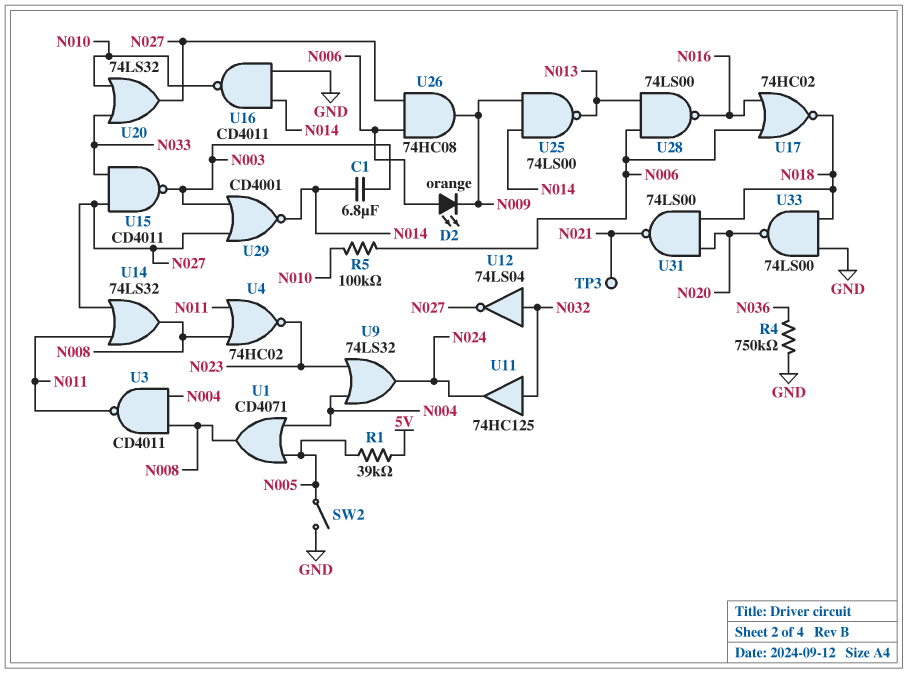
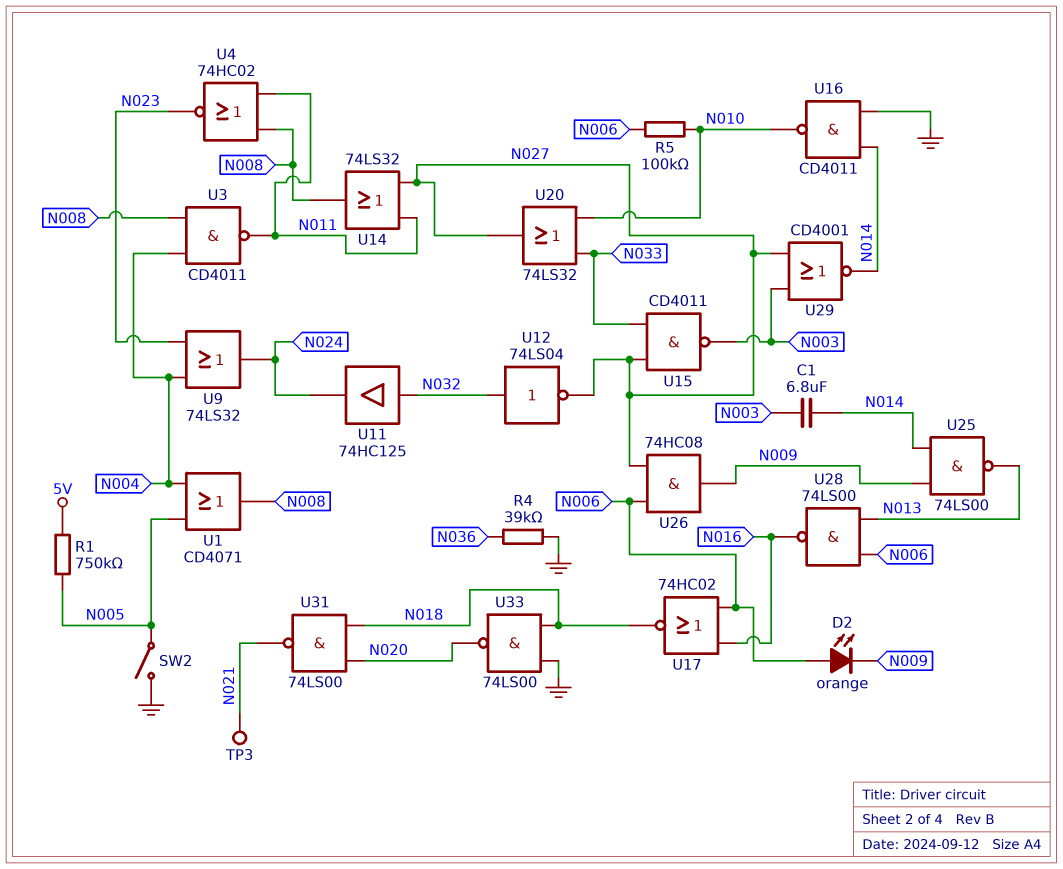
R1: 39k (5V, N005) -> 750k (5V, N005)
R4: 750k (GND, N036) -> 39k (GND, N036)

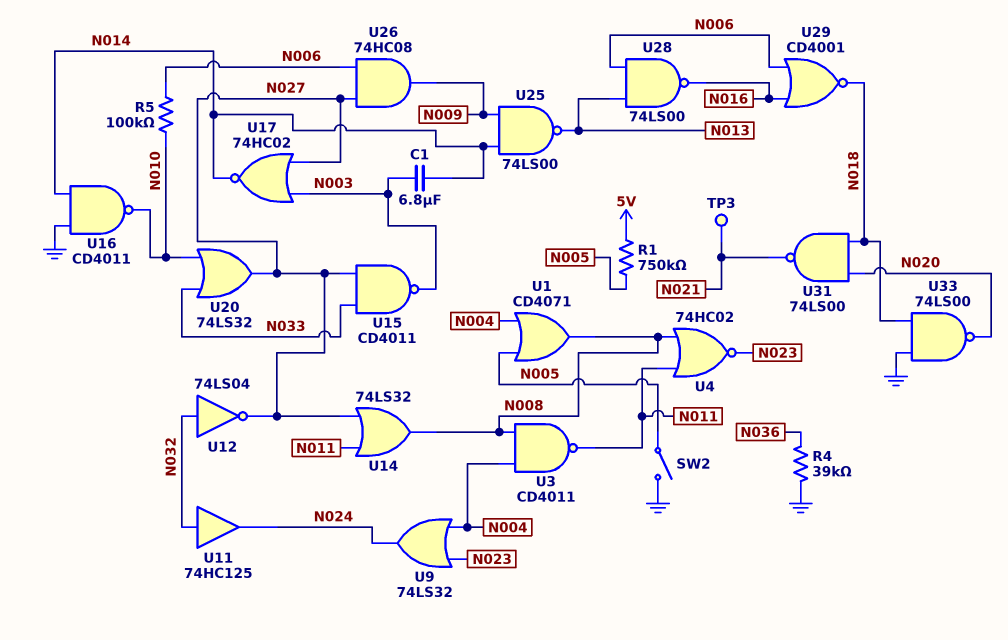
D2: LED orange (A N006, K N009) -> none
U17: NOR 74HC02 (in N006, in N016, out N018) -> NOR 74HC02 (in N003, in N027, out N014)
U29: NOR CD4001 (in N003, in N027, out N014) -> NOR CD4001 (in N006, in N016, out N018)

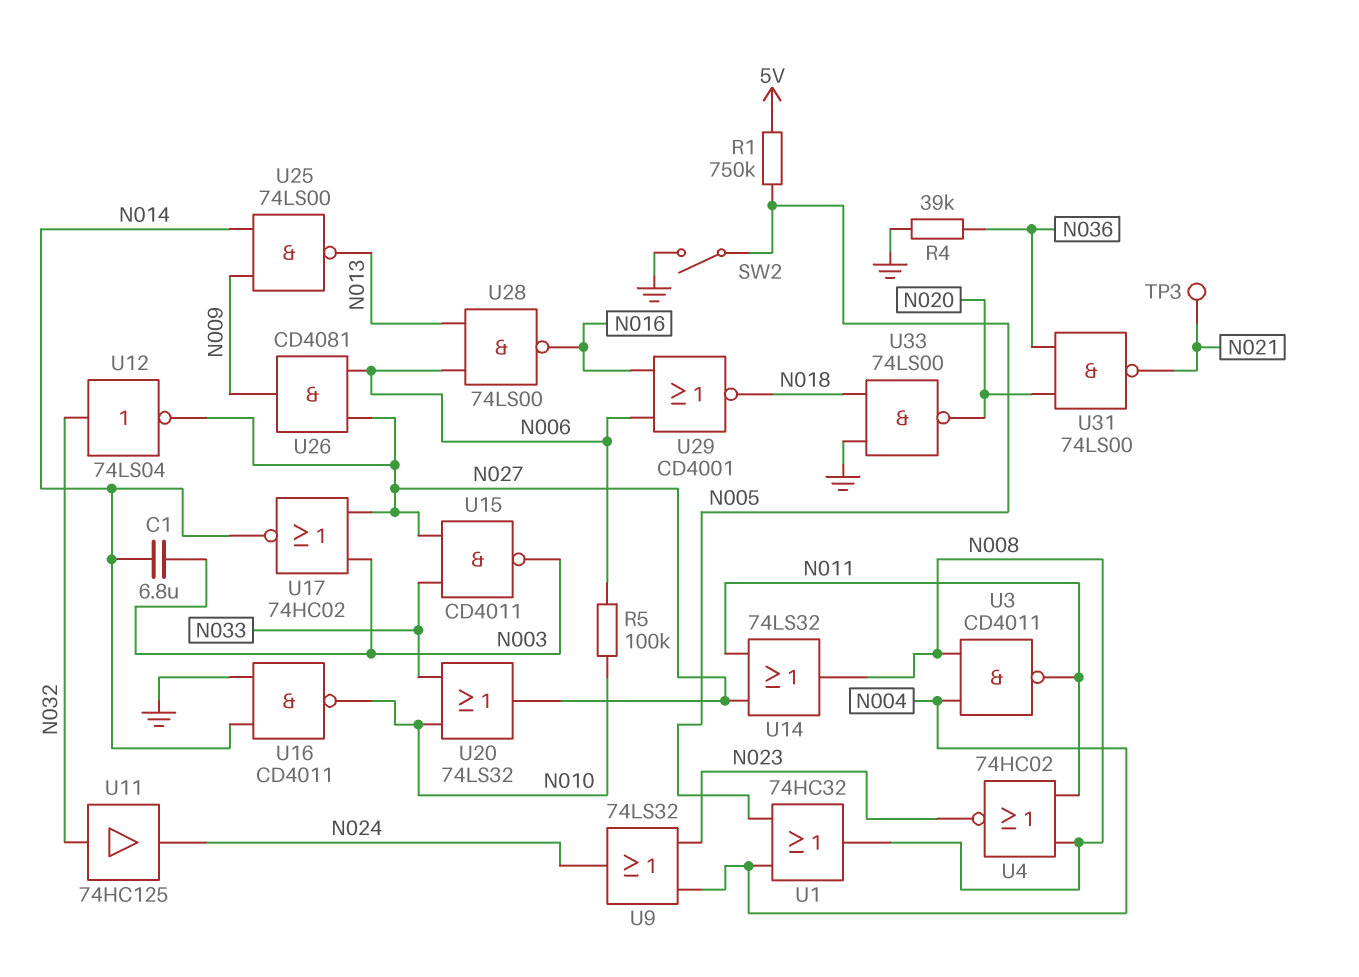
U1: OR CD4071 (in N004, in N005, out N008) -> OR 74HC32 (in N004, in N005, out N008)
U26: AND 74HC08 (in N006, in N027, out N009) -> AND CD4081 (in N006, in N027, out N009)
U31: NAND 74LS00 (in N018, in N020, out N021) -> NAND 74LS00 (in N020, in N036, out N021)

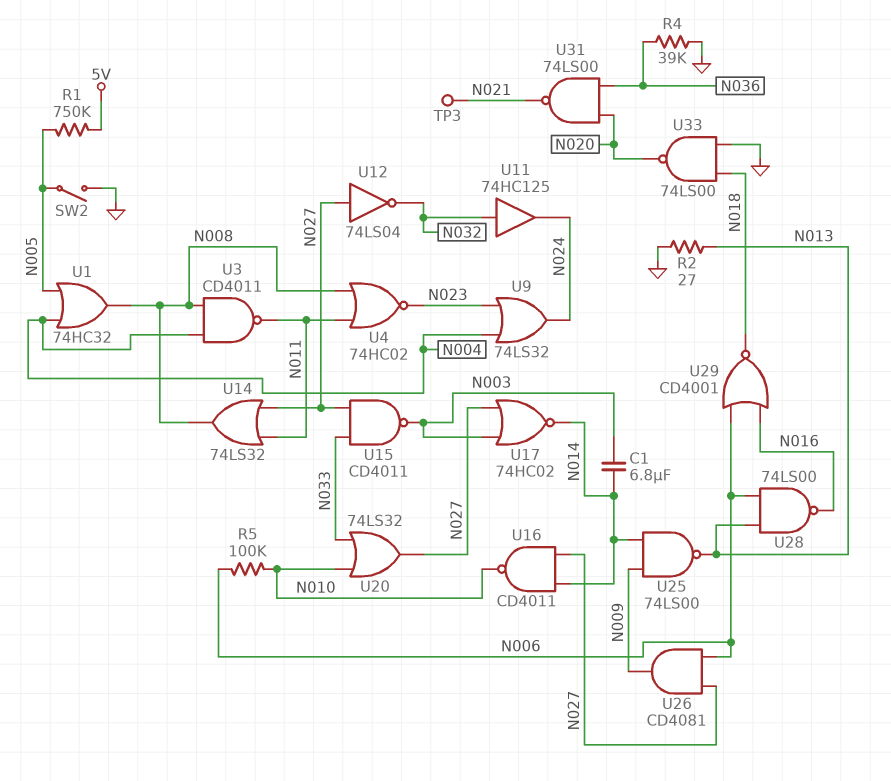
R2: none -> 27 (GND, N013)
U12: NOT 74LS04 (in N032, out N027) -> NOT 74LS04 (in N027, out N032)
U16: NAND CD4011 (in GND, in N014, out N010) -> NAND CD4011 (in N014, in N027, out N010)

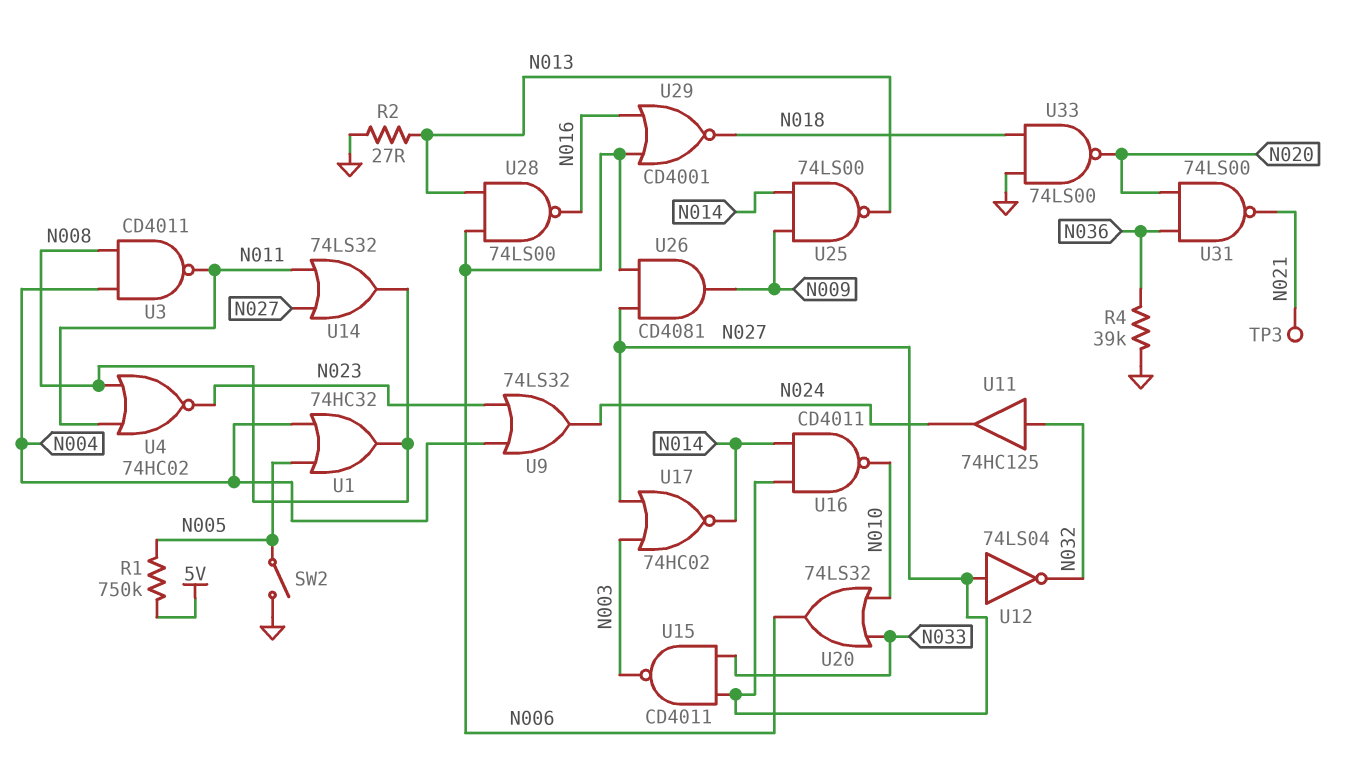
C1: 6.8uF (N003, N014) -> none
R5: 100k (N006, N010) -> none
U20: OR 74LS32 (in N010, in N033, out N027) -> OR 74LS32 (in N010, in N033, out N006)

